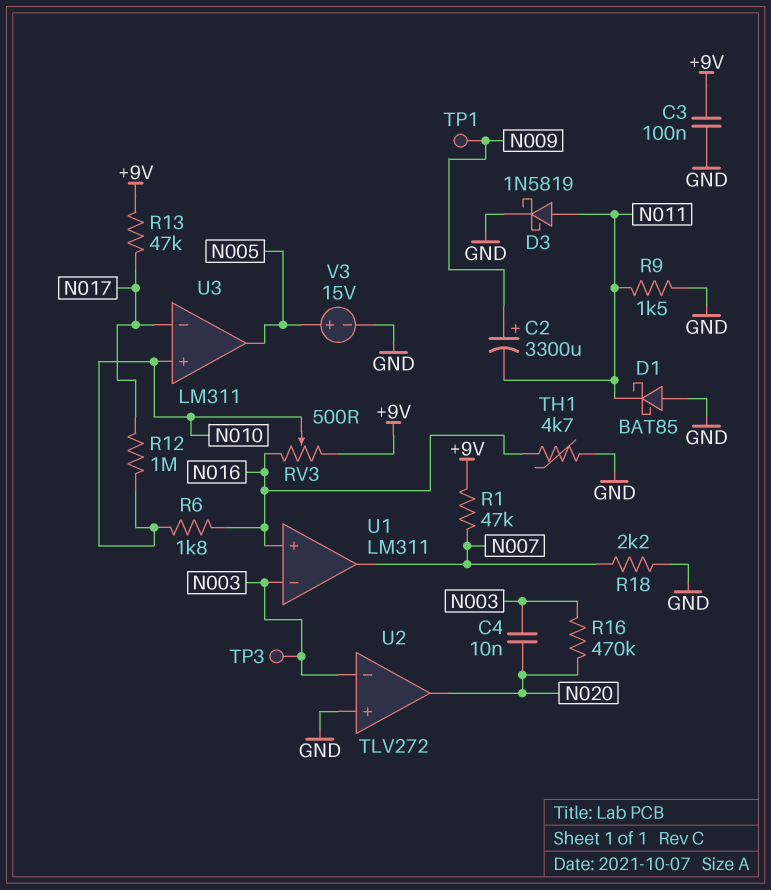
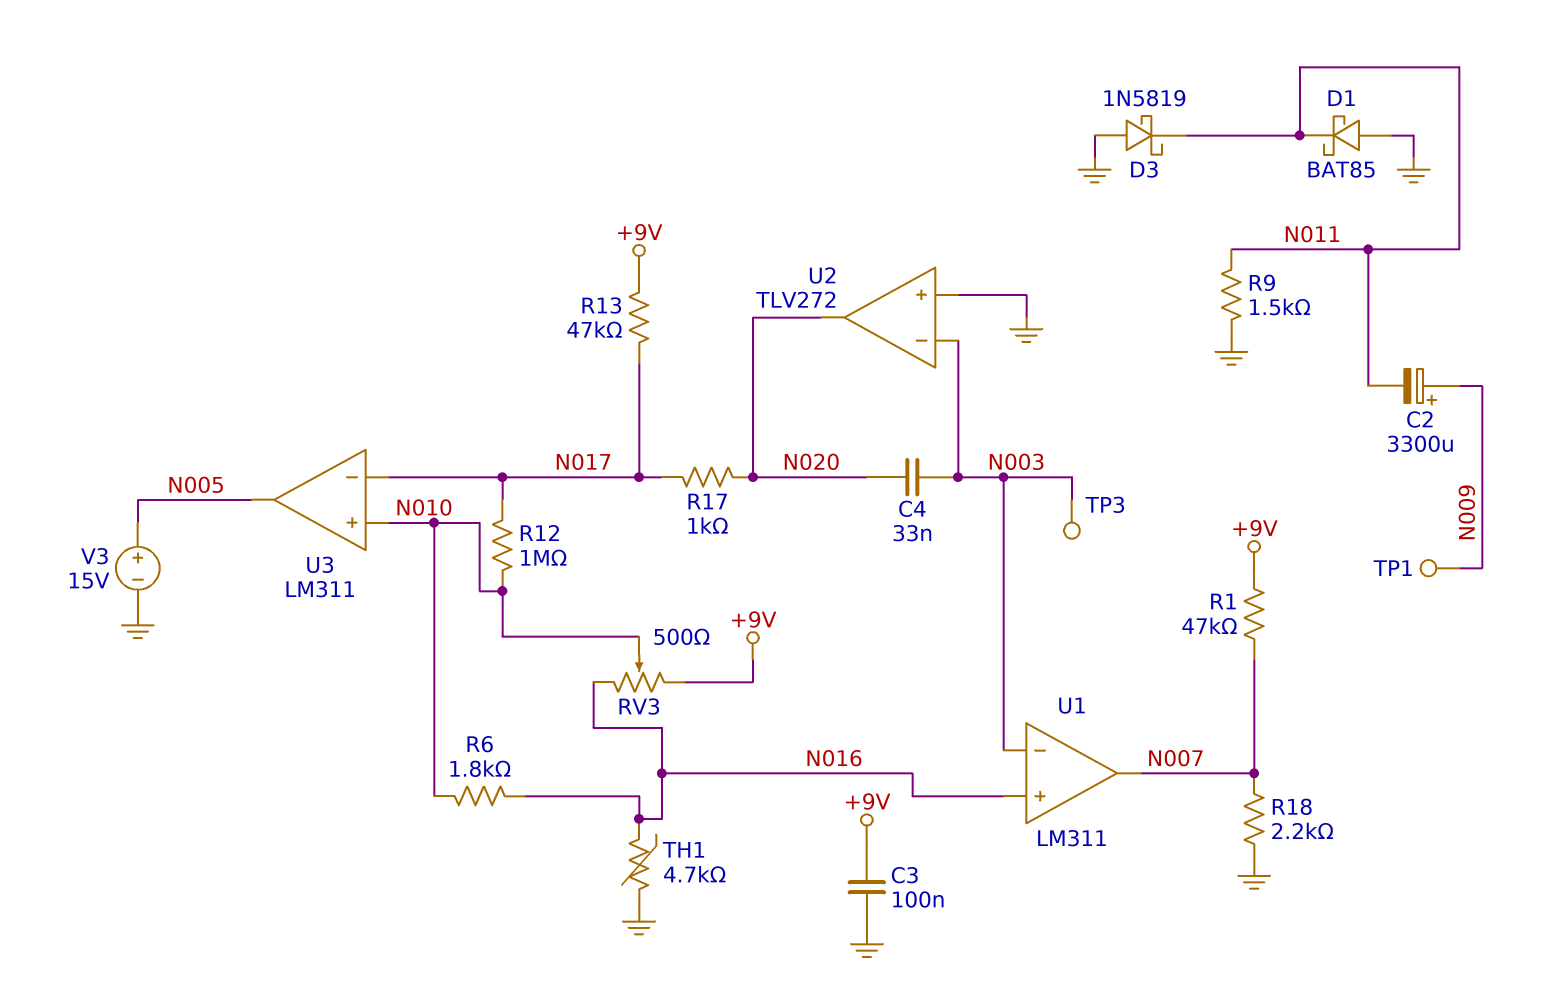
C4: 10nF (N003, N020) -> 33nF (N003, N020)
D3: schottky 1N5819 (A N011, K GND) -> schottky 1N5819 (A GND, K N011)
R16: 470k (N003, N020) -> none
R17: none -> 1k (N017, N020)

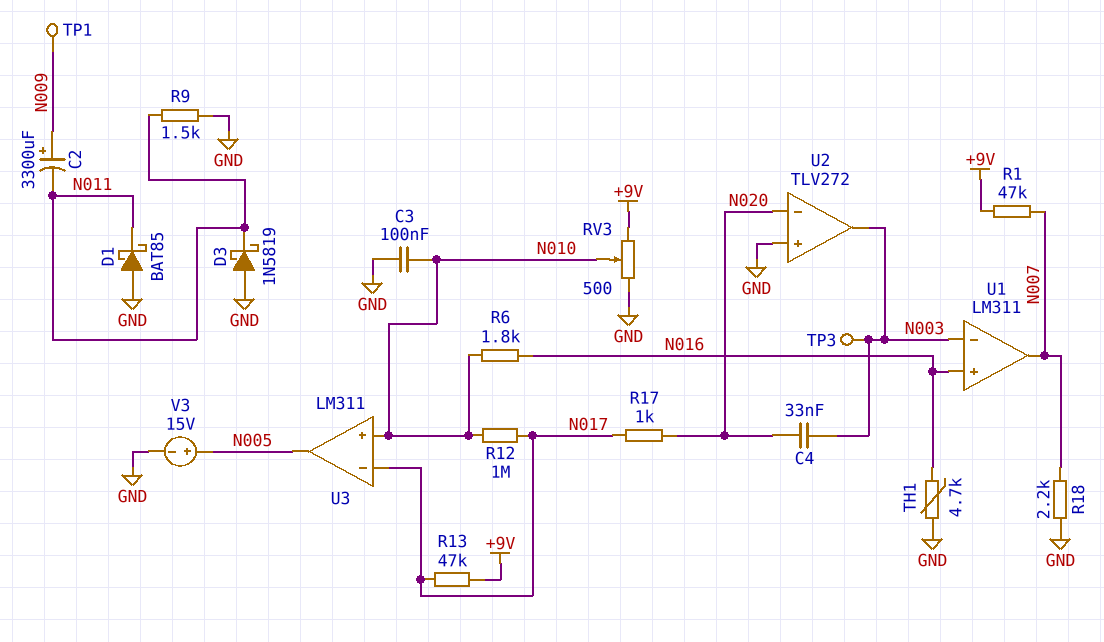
C3: 100nF (+9V, GND) -> 100nF (GND, N010)
RV3: 500 (+9V, N016, wiper N010) -> 500 (+9V, GND, wiper N010)
U2 pin in-: N003 -> N020
U2 pin out: N020 -> N003

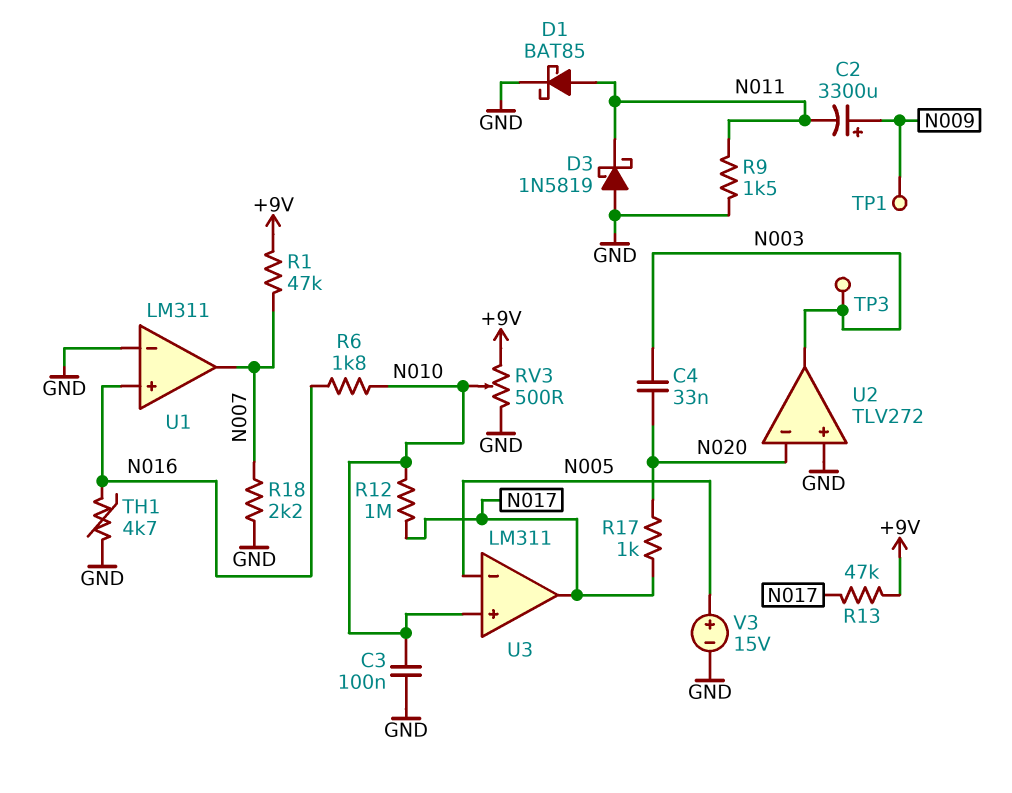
D1: schottky BAT85 (A GND, K N011) -> schottky BAT85 (A N011, K GND)
U1 pin in-: N003 -> GND
U3 pin in-: N017 -> N005
U3 pin out: N005 -> N017

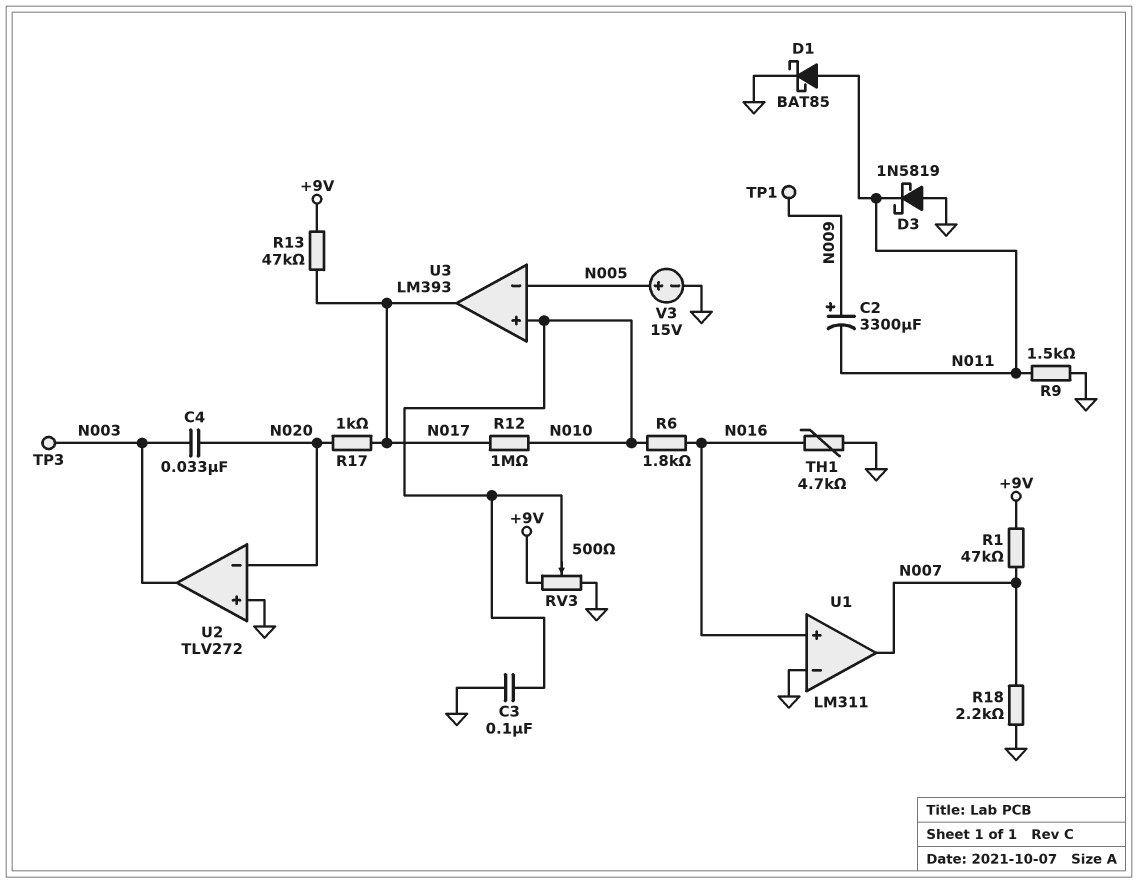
U3: LM311 -> LM393

